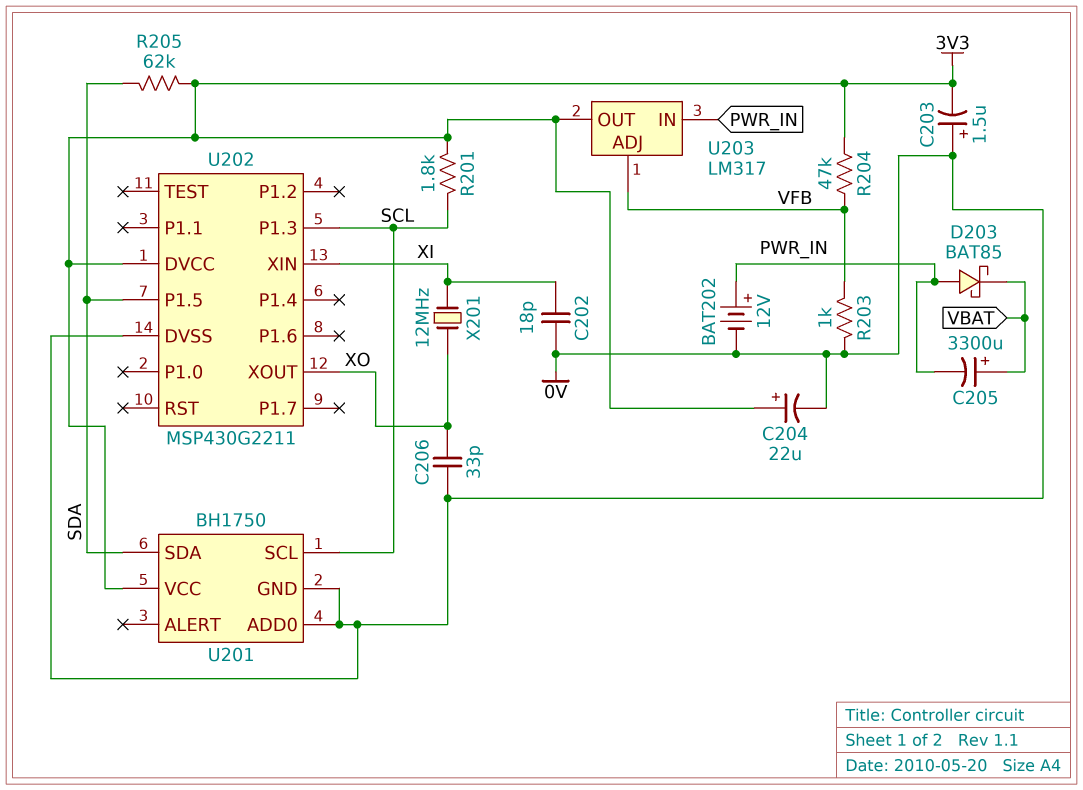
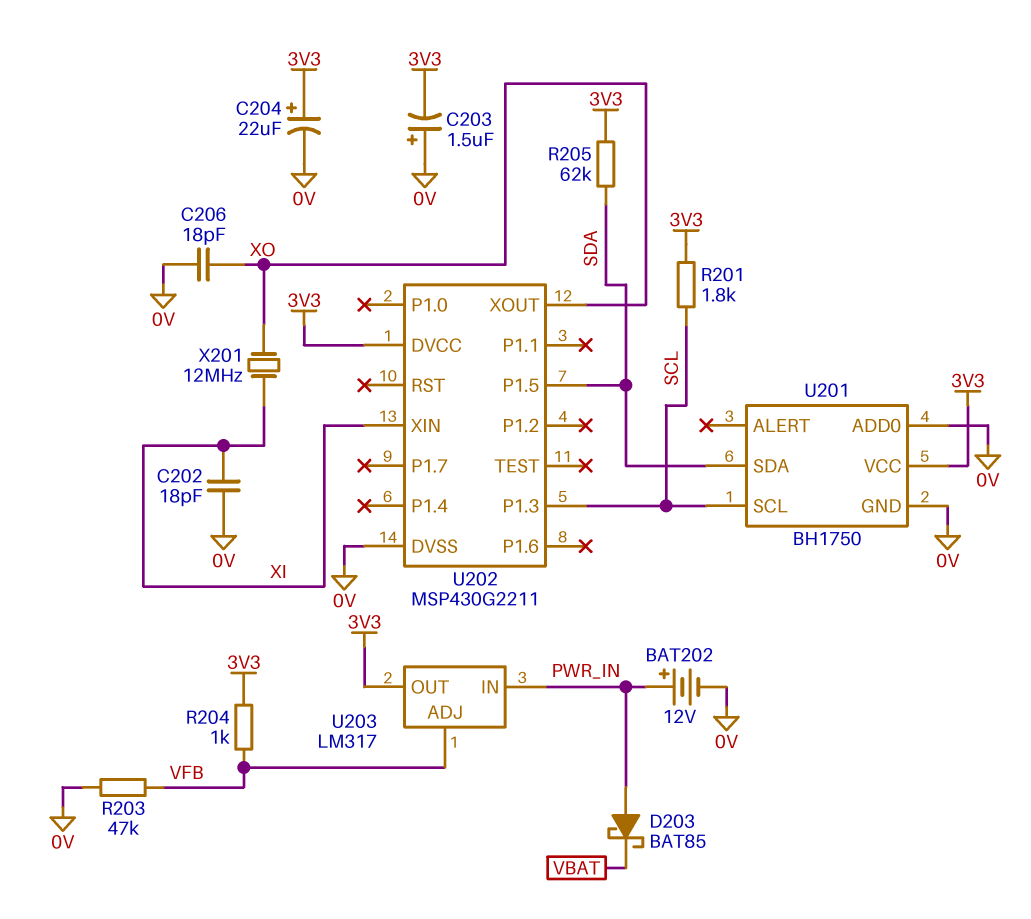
C205: 3300uF (plus VBAT, minus PWR_IN) -> none
C206: 33pF (0V, XO) -> 18pF (0V, XO)
R203: 1k (0V, VFB) -> 47k (0V, VFB)
R204: 47k (3V3, VFB) -> 1k (3V3, VFB)

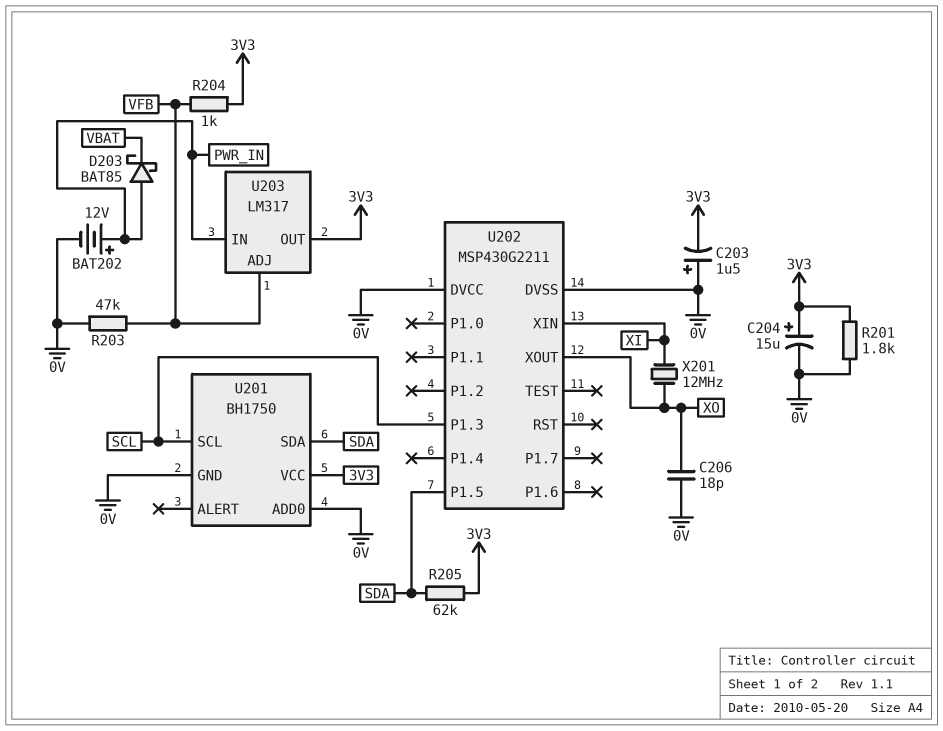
C202: 18pF (0V, XI) -> none
C204: 22uF (plus 3V3, minus 0V) -> 15uF (plus 3V3, minus 0V)
R201: 1.8k (3V3, SCL) -> 1.8k (0V, 3V3)
U202 pin DVCC: 3V3 -> 0V

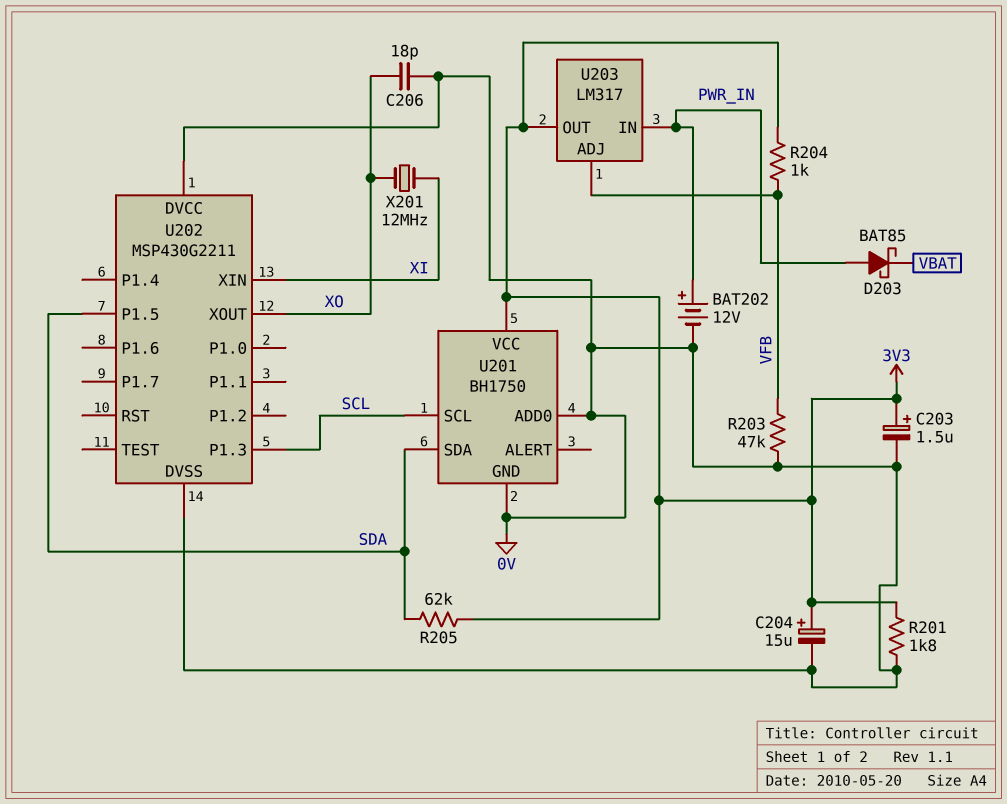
C203: 1.5uF (plus 0V, minus 3V3) -> 1.5uF (plus 3V3, minus 0V)

